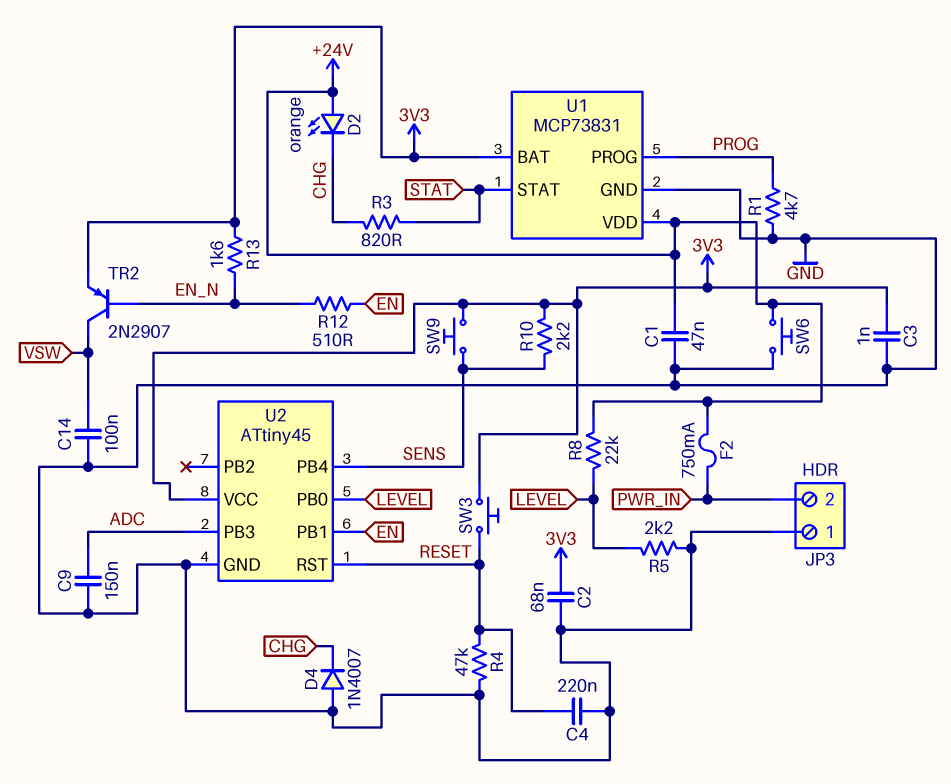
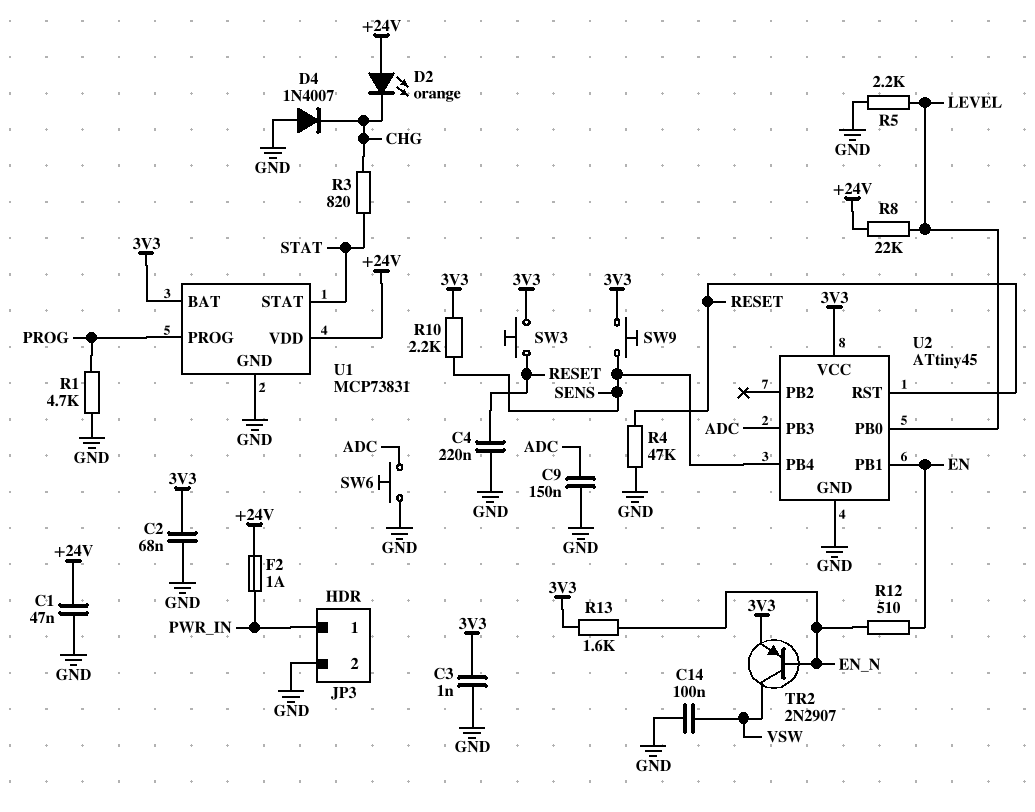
F2: 750mA (+24V, PWR_IN) -> 1A (+24V, PWR_IN)
JP3 pin 1: GND -> PWR_IN
JP3 pin 2: PWR_IN -> GND
SW6: button (+24V, GND) -> button (ADC, GND)

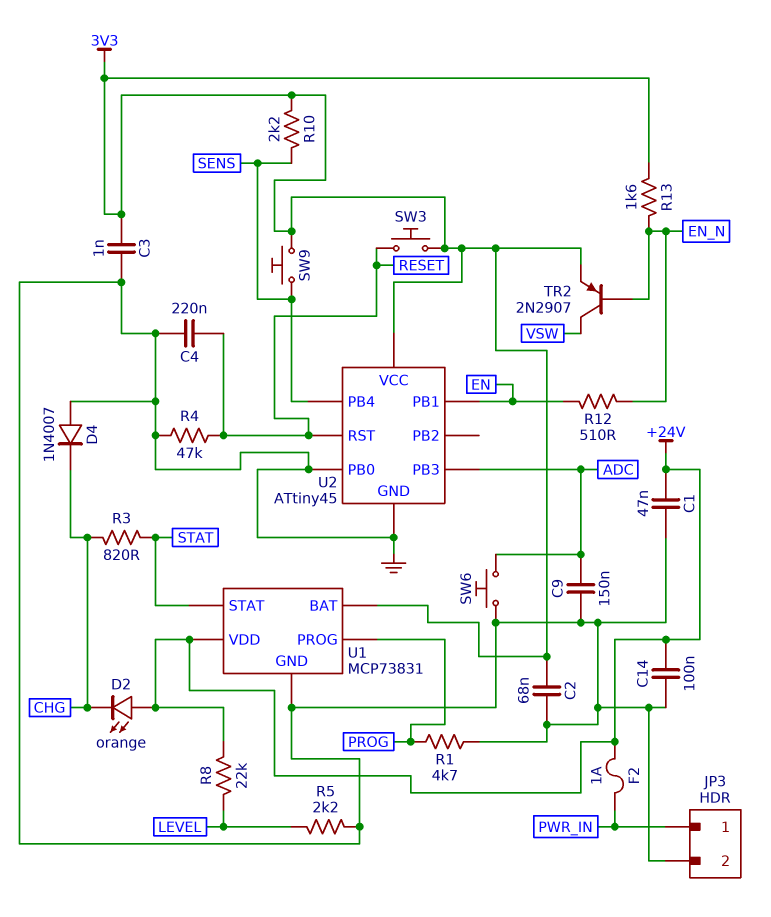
C14: 100nF (GND, VSW) -> 100nF (+24V, GND)
U2 pin PB0: LEVEL -> GND

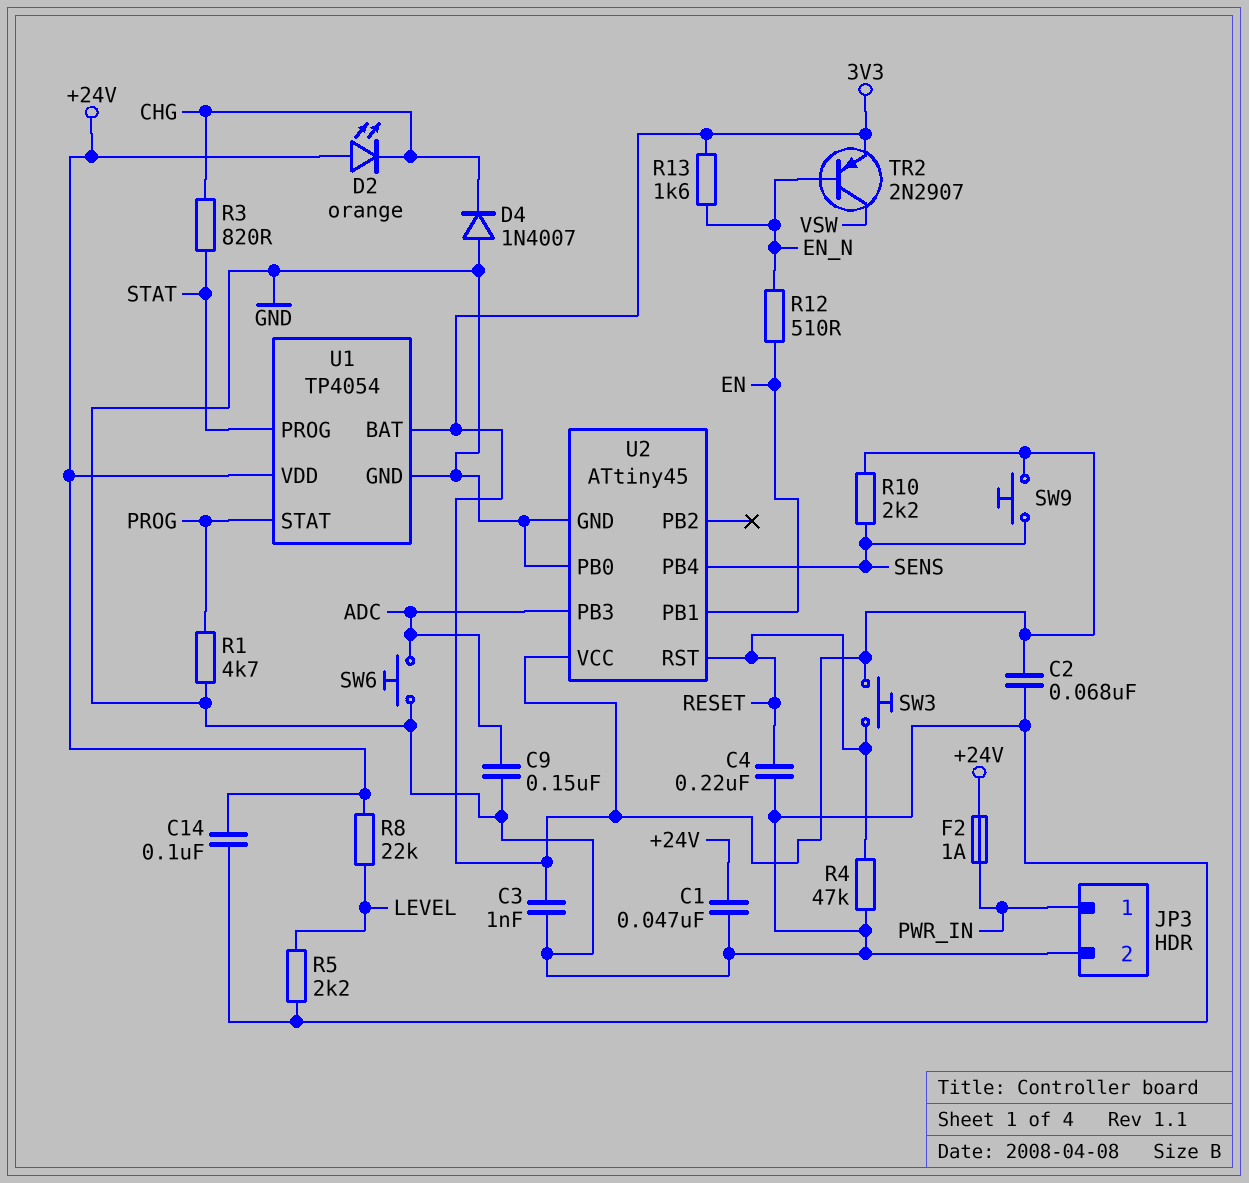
U1: MCP73831 -> TP4054
U1 pin PROG: PROG -> STAT
U1 pin STAT: STAT -> PROG

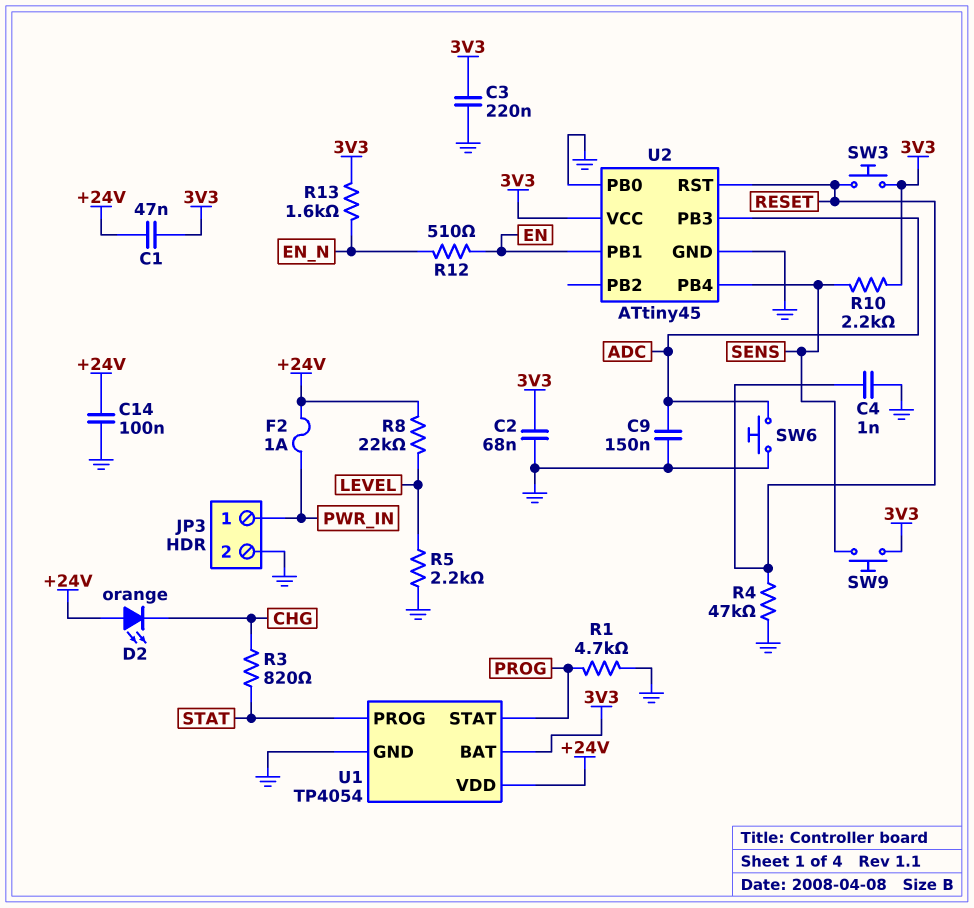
C1: 47nF (+24V, GND) -> 47nF (+24V, 3V3)
C3: 1nF (3V3, GND) -> 220nF (3V3, GND)
C4: 220nF (GND, RESET) -> 1nF (GND, RESET)
D4: diode 1N4007 (A GND, K CHG) -> none
TR2: PNP 2N2907 (B EN_N, C VSW, E 3V3) -> none

